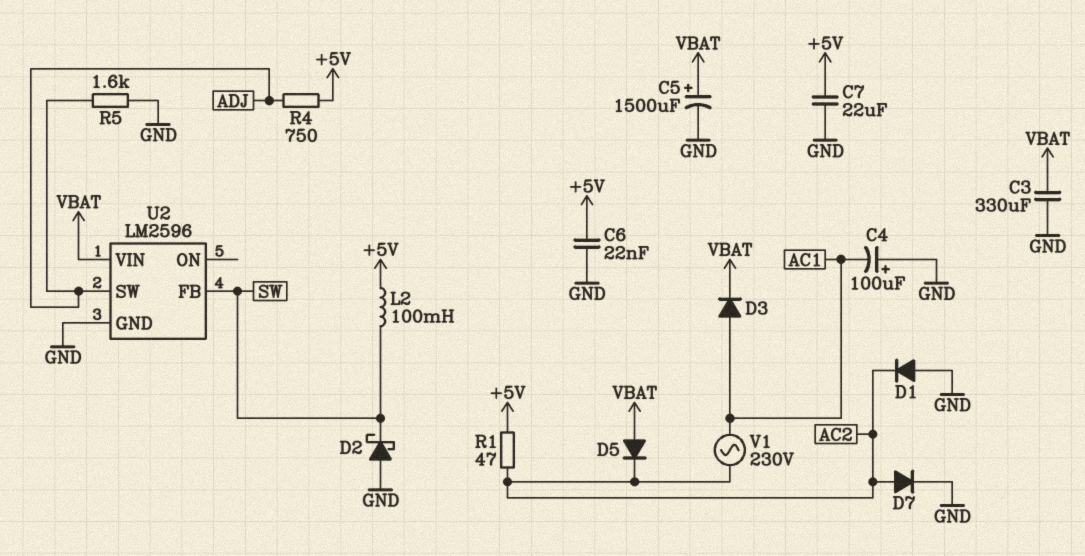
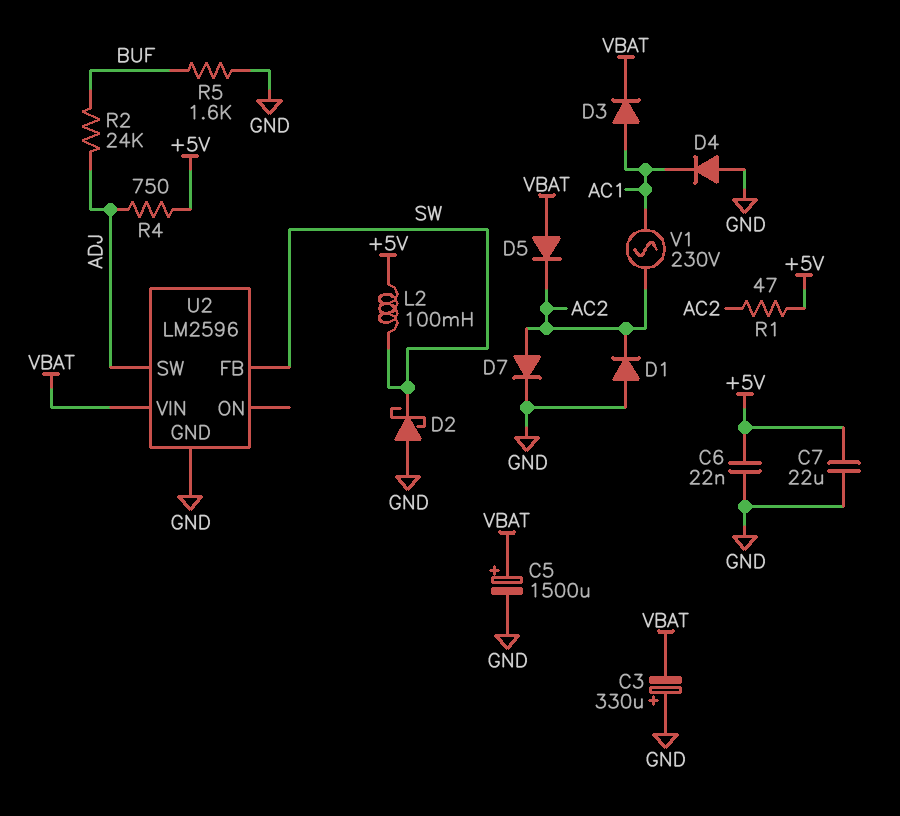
C3: 330uF (GND, VBAT) -> 330uF (plus GND, minus VBAT)
C4: 100uF (plus GND, minus AC1) -> none
D4: none -> diode (A GND, K AC1)
R2: none -> 24k (ADJ, BUF)
R5: 1.6k (ADJ, GND) -> 1.6k (BUF, GND)

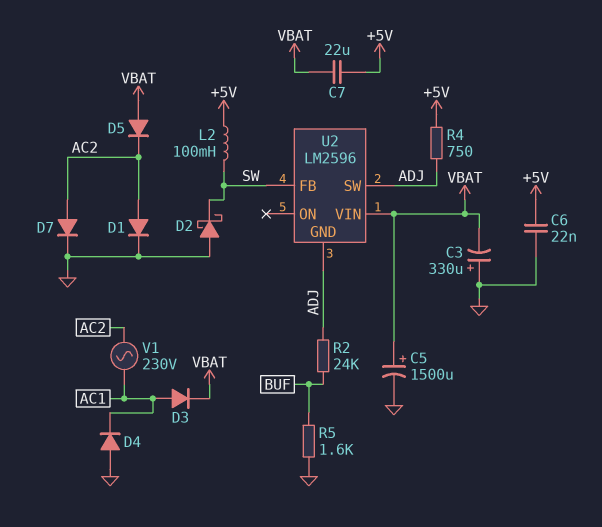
C7: 22uF (+5V, GND) -> 22uF (+5V, VBAT)
D1: diode (A GND, K AC2) -> diode (A AC2, K GND)
R1: 47 (+5V, AC2) -> none
U2 pin GND: GND -> ADJ

